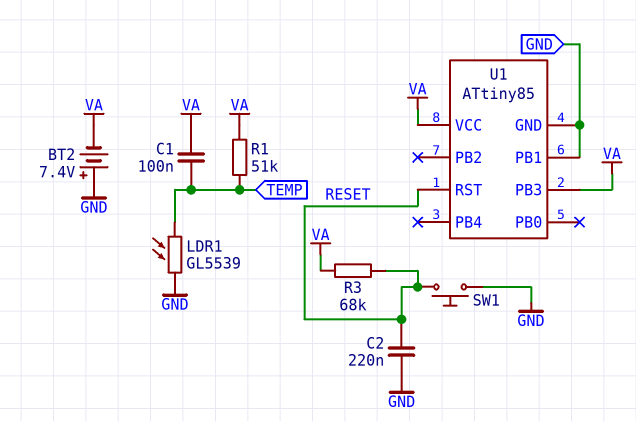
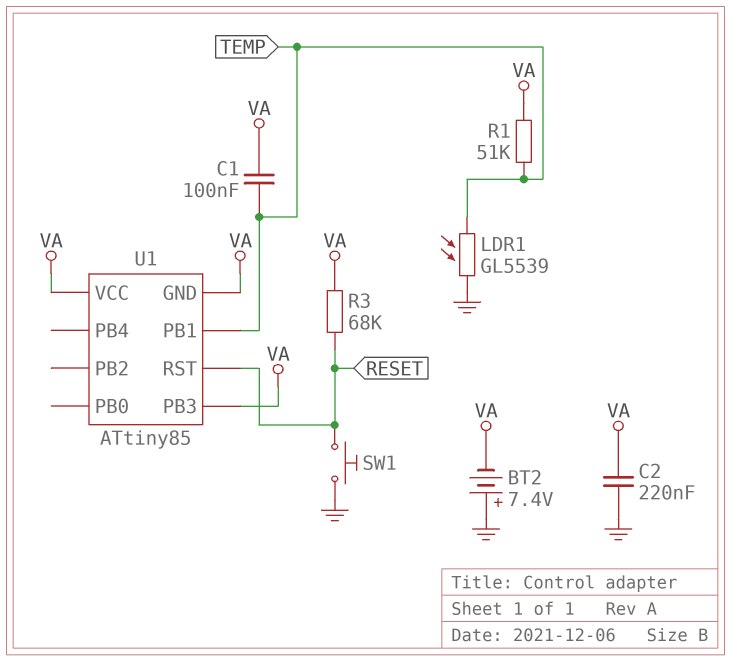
C2: 220nF (GND, RESET) -> 220nF (GND, VA)
U1 pin GND: GND -> VA
U1 pin PB1: GND -> TEMP

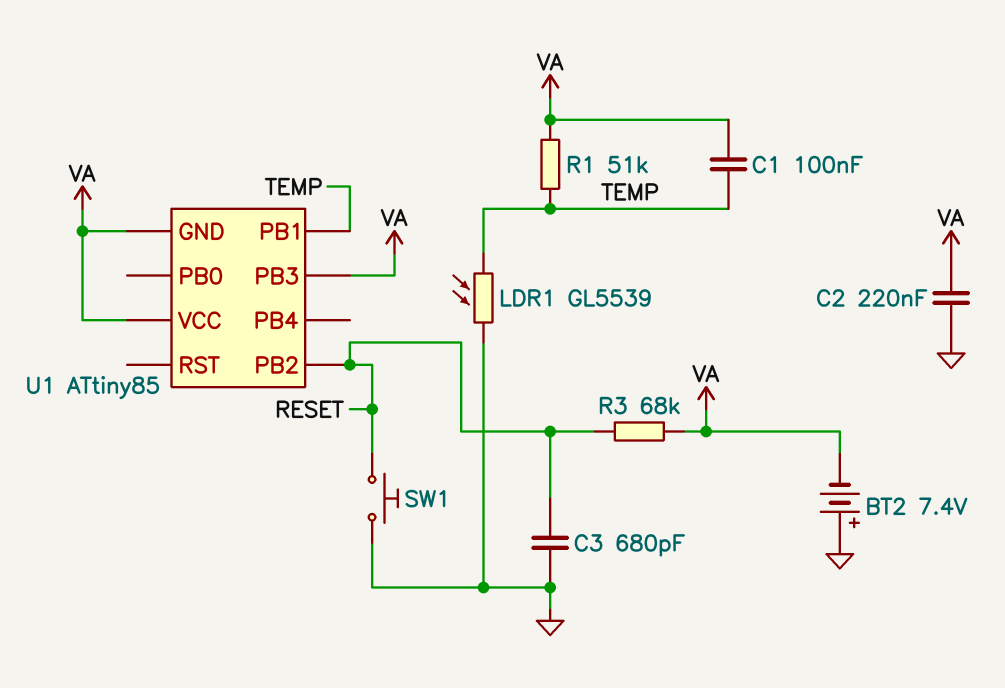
C3: none -> 680pF (GND, RESET)
U1 pin PB2: none -> RESET
U1 pin RST: RESET -> none

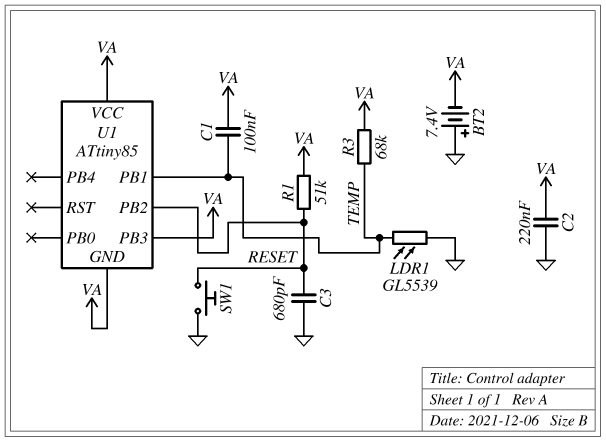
R1: 51k (TEMP, VA) -> 51k (RESET, VA)
R3: 68k (RESET, VA) -> 68k (TEMP, VA)

